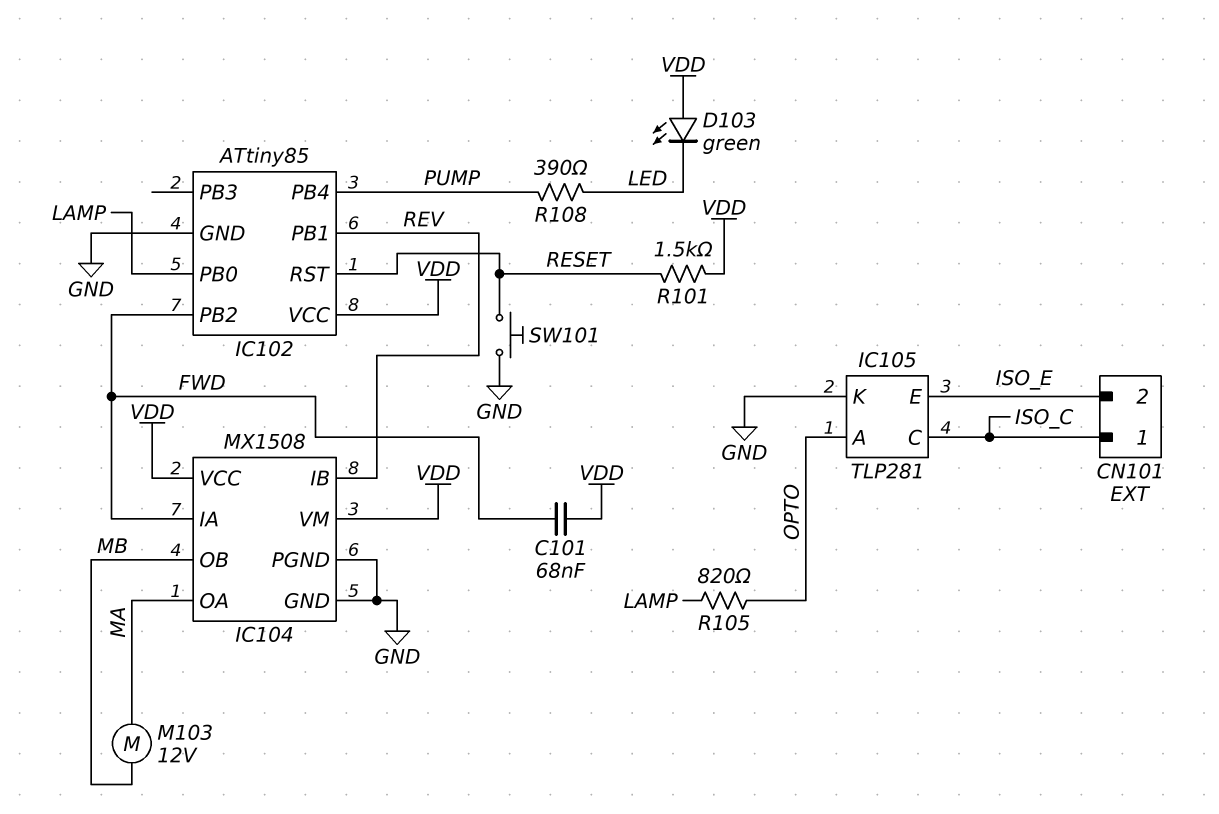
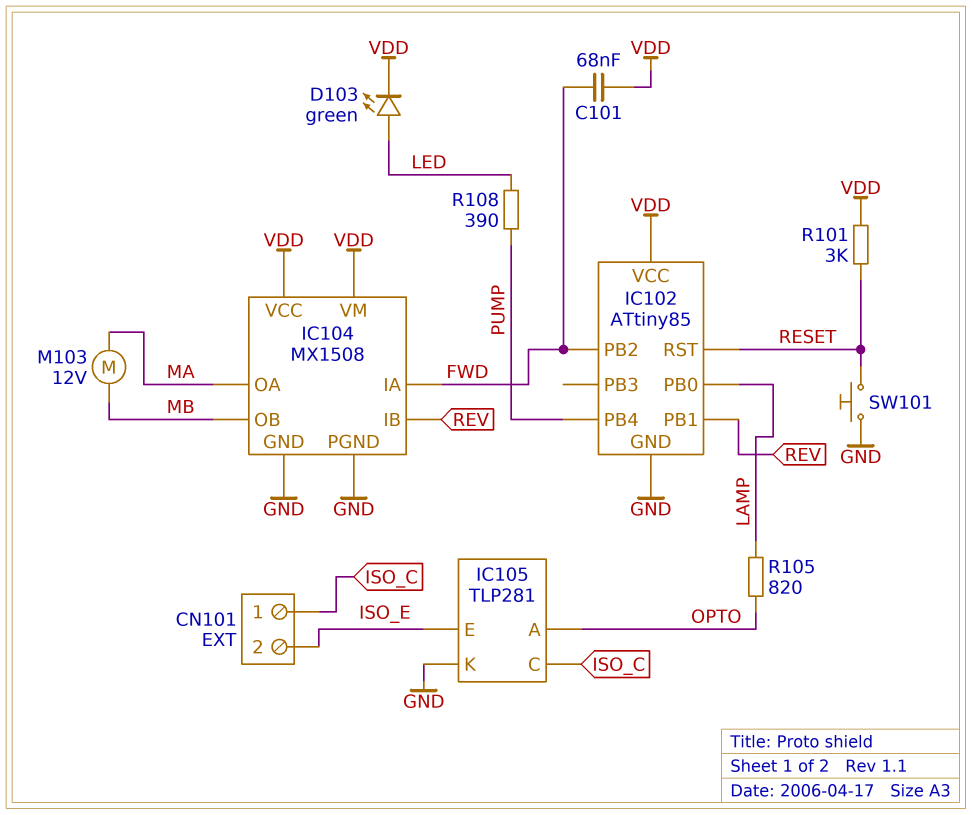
D103: LED green (A VDD, K LED) -> LED green (A LED, K VDD)
R101: 1.5k (RESET, VDD) -> 3k (RESET, VDD)

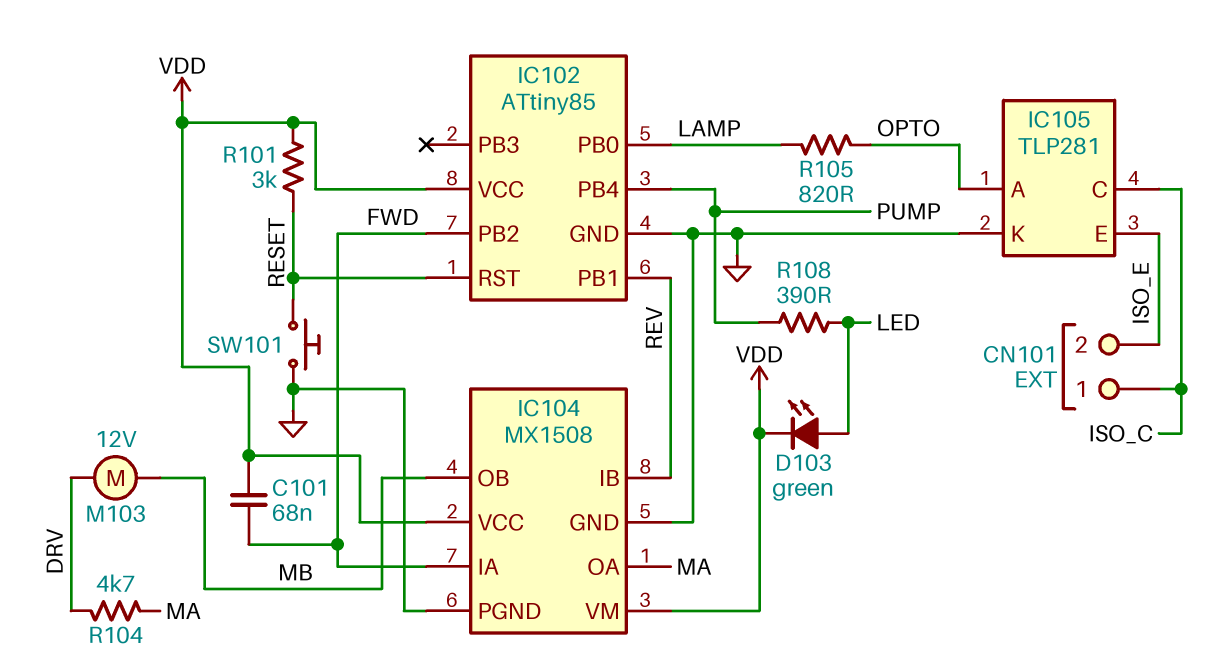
M103: motor 12V (MA, MB) -> motor 12V (DRV, MB)
R104: none -> 4.7k (DRV, MA)

